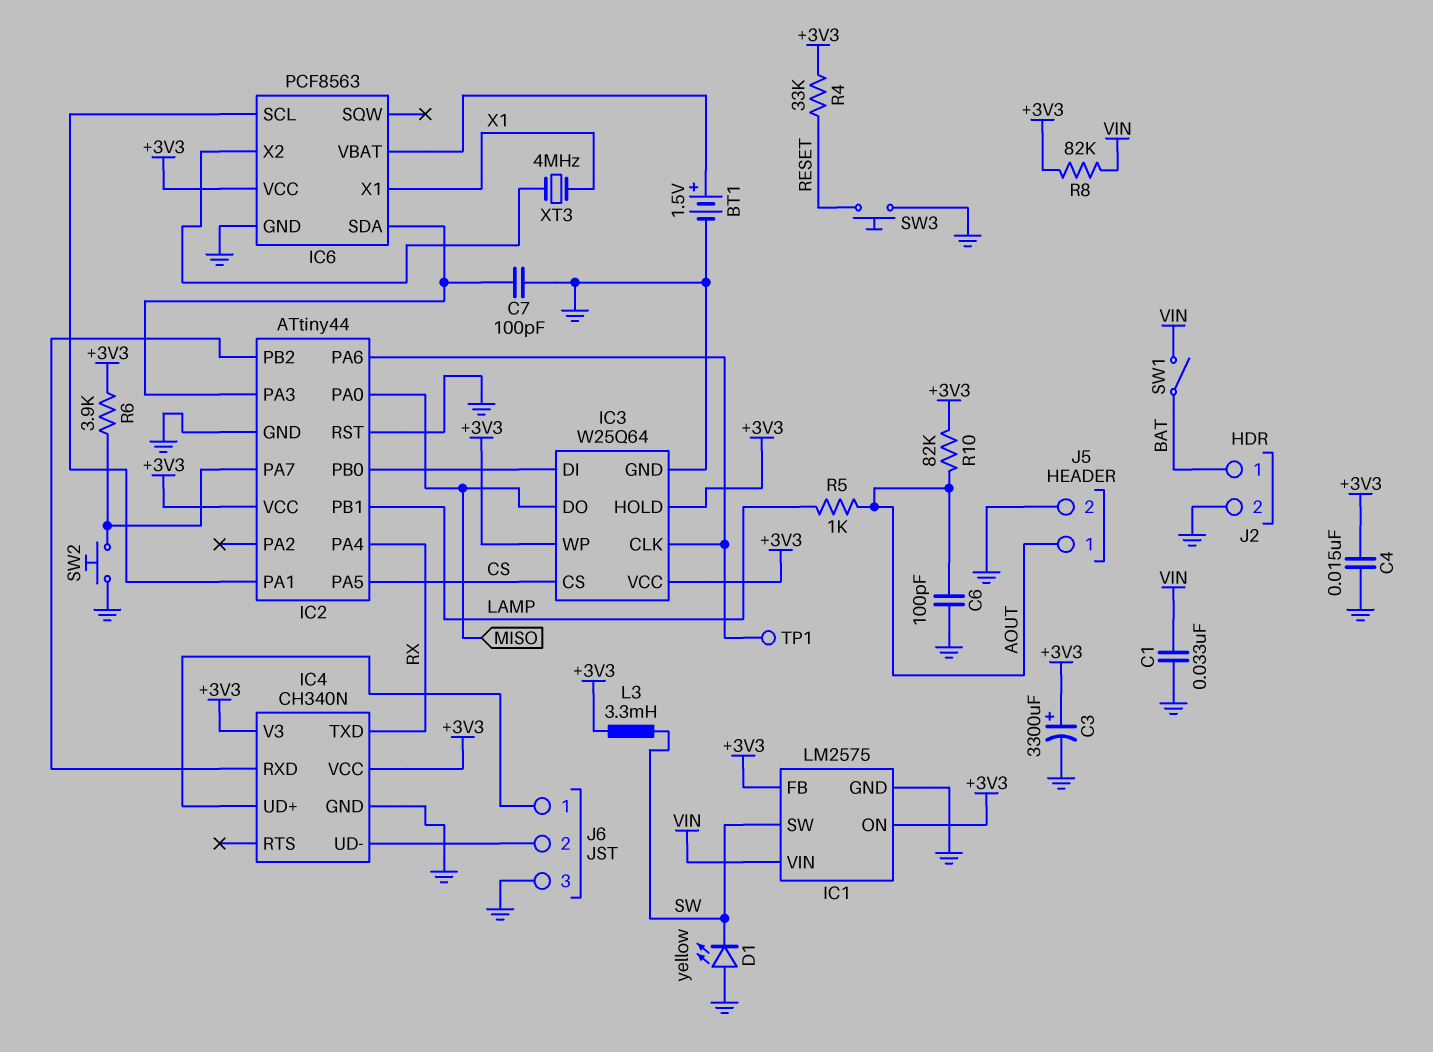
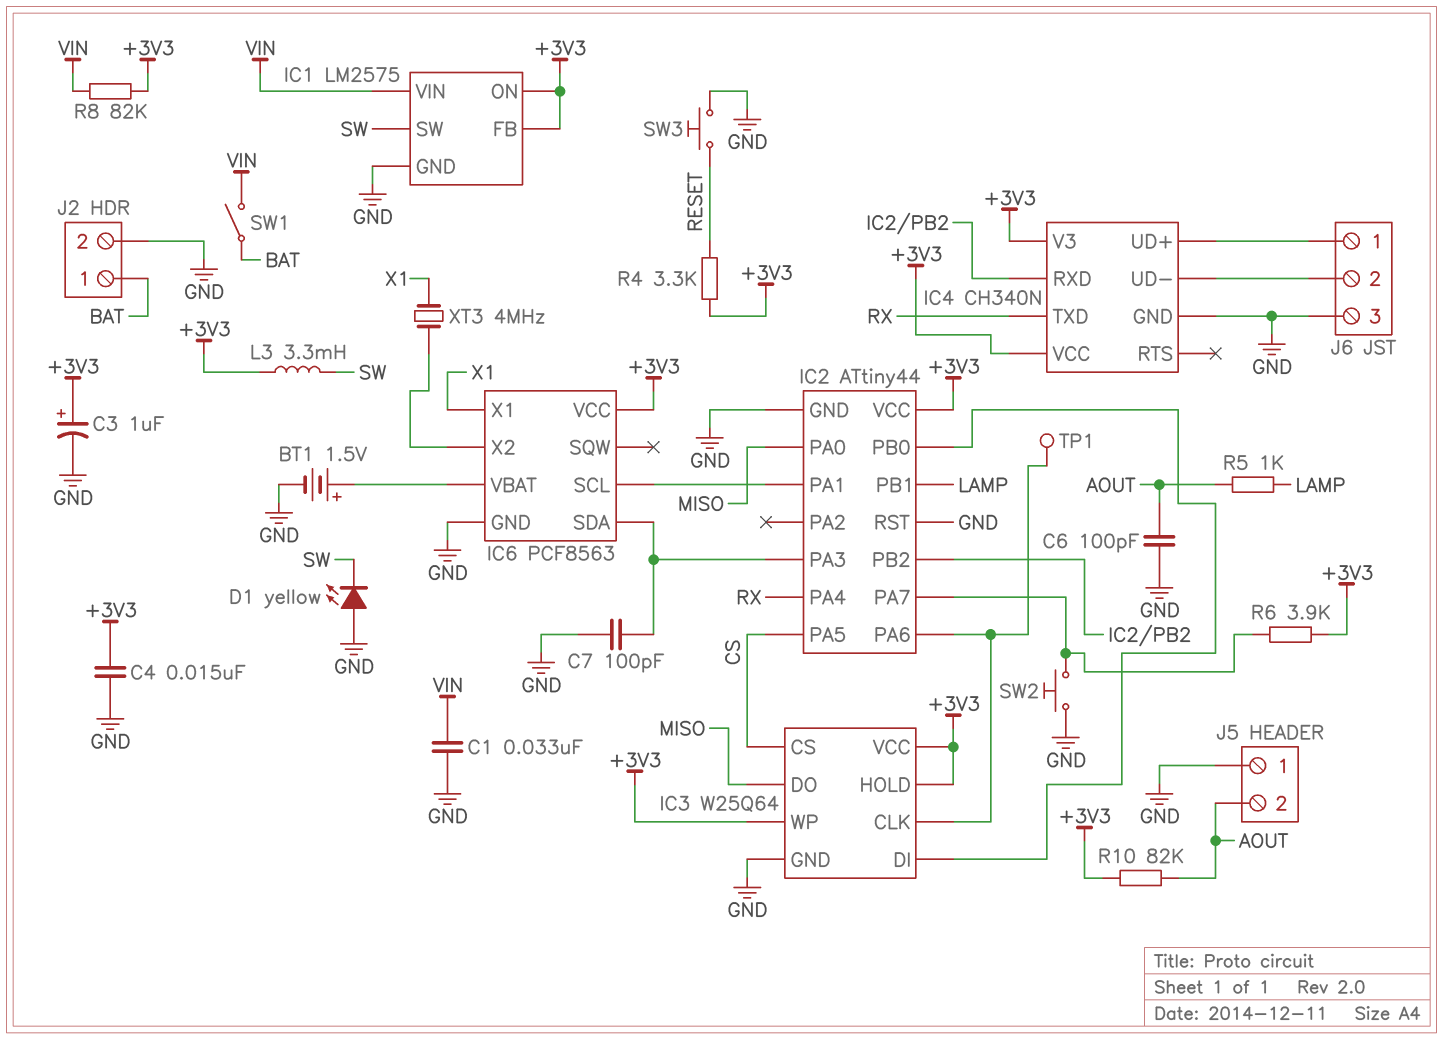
C3: 3300uF (plus +3V3, minus GND) -> 1uF (plus +3V3, minus GND)
J5 pin 1: AOUT -> GND
J5 pin 2: GND -> AOUT
R4: 33k (+3V3, RESET) -> 3.3k (+3V3, RESET)

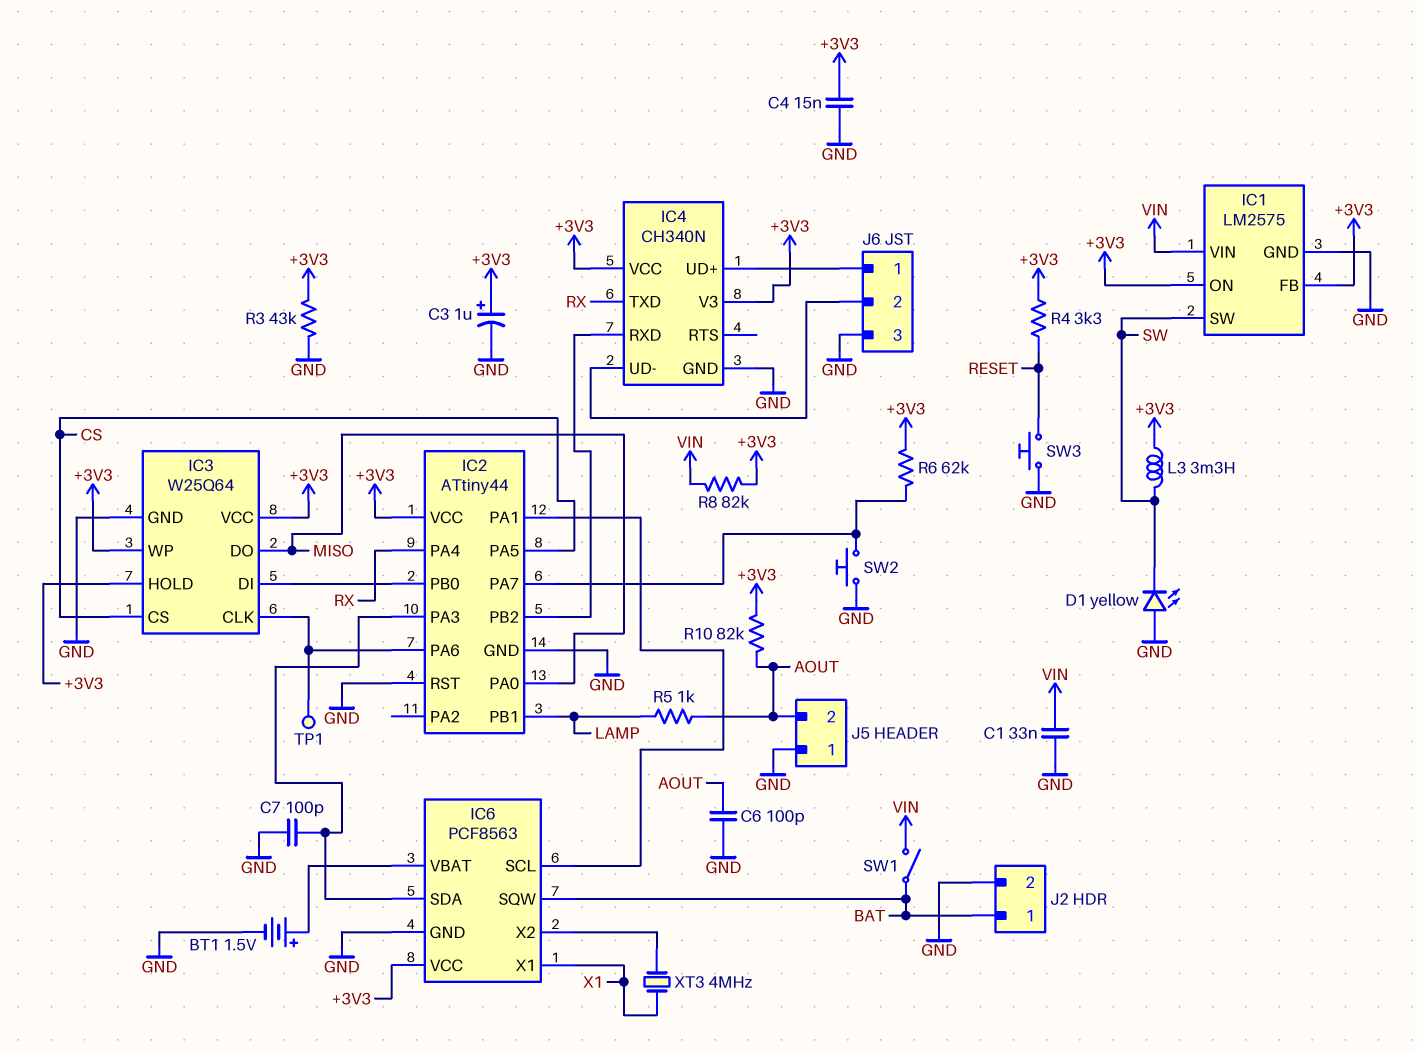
IC6 pin SQW: none -> BAT
R3: none -> 43k (+3V3, GND)
R6: 3.9k (+3V3, IC2/PA7) -> 62k (+3V3, IC2/PA7)

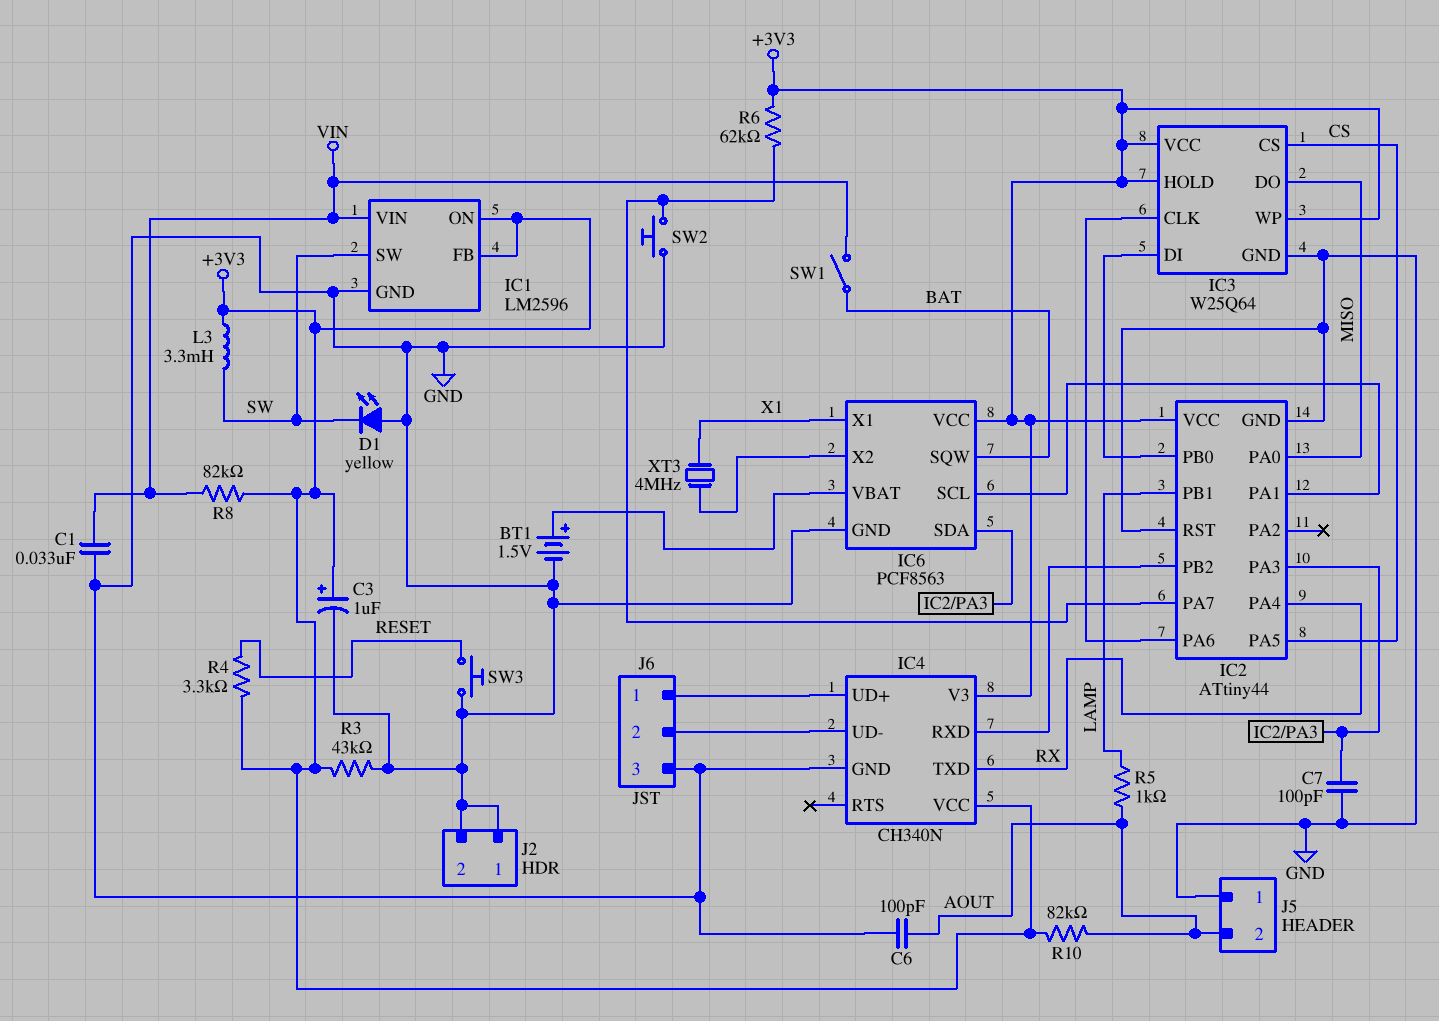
C4: 15nF (+3V3, GND) -> none
IC1: LM2575 -> LM2596
J2 pin 1: BAT -> GND
TP1: test point (IC2/PA6) -> none

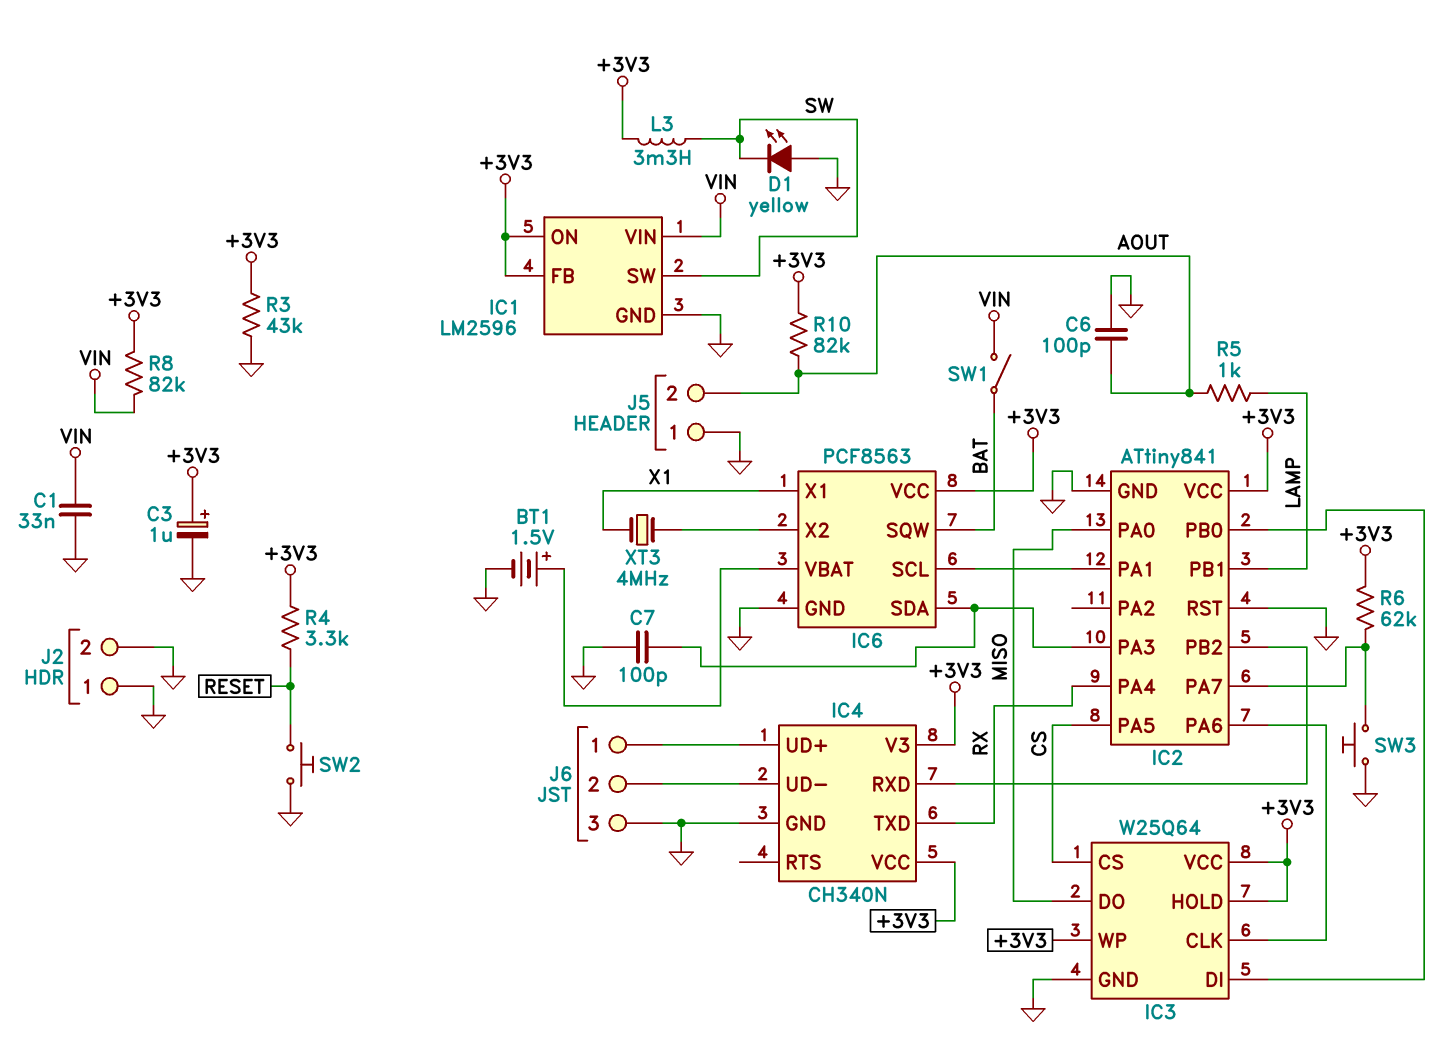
IC2: ATtiny44 -> ATtiny841
SW2: button (GND, IC2/PA7) -> button (GND, RESET)
SW3: button (GND, RESET) -> button (GND, IC2/PA7)

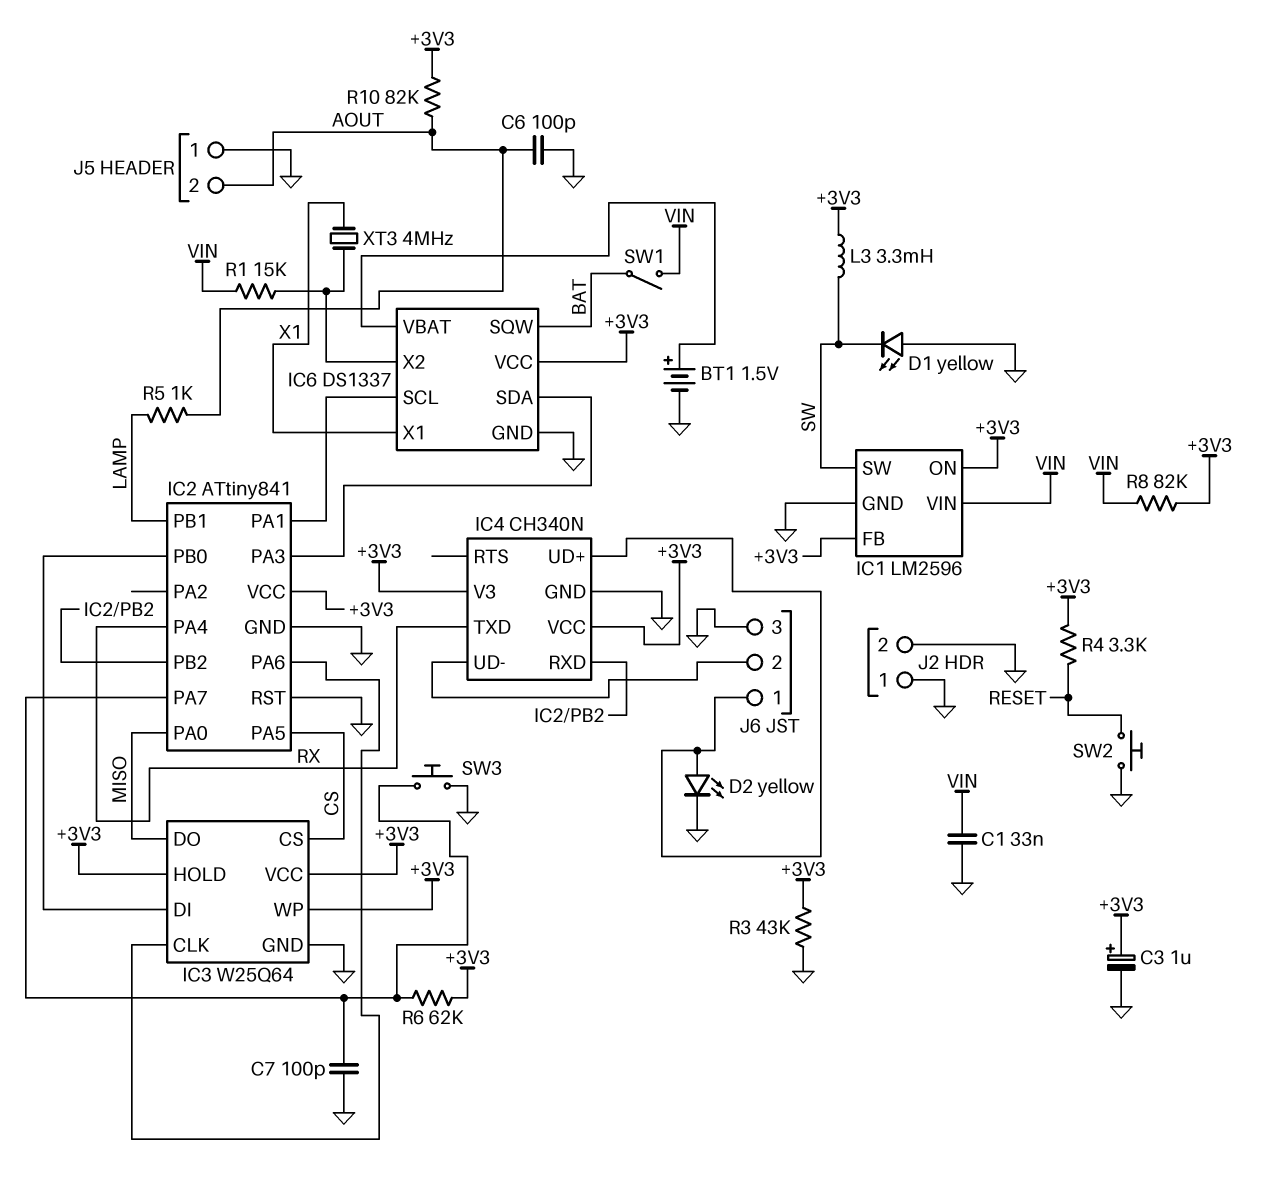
C7: 100pF (GND, IC2/PA3) -> 100pF (GND, IC2/PA7)
D2: none -> LED yellow (A IC4/UD+, K GND)
IC6: PCF8563 -> DS1337
R1: none -> 15k (IC6/X2, VIN)

